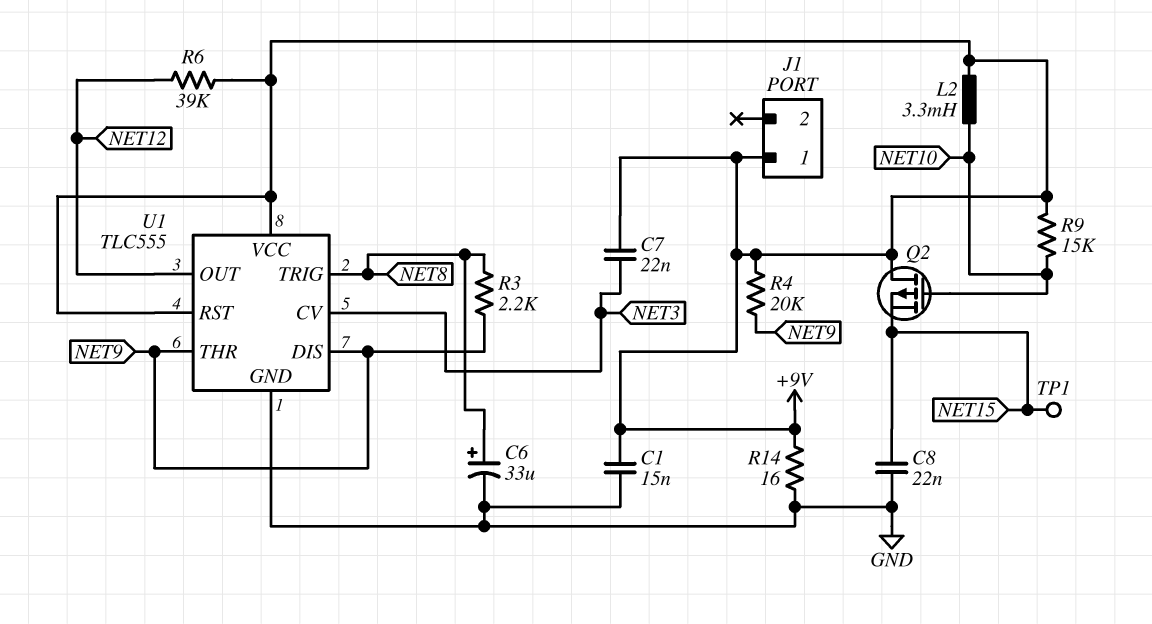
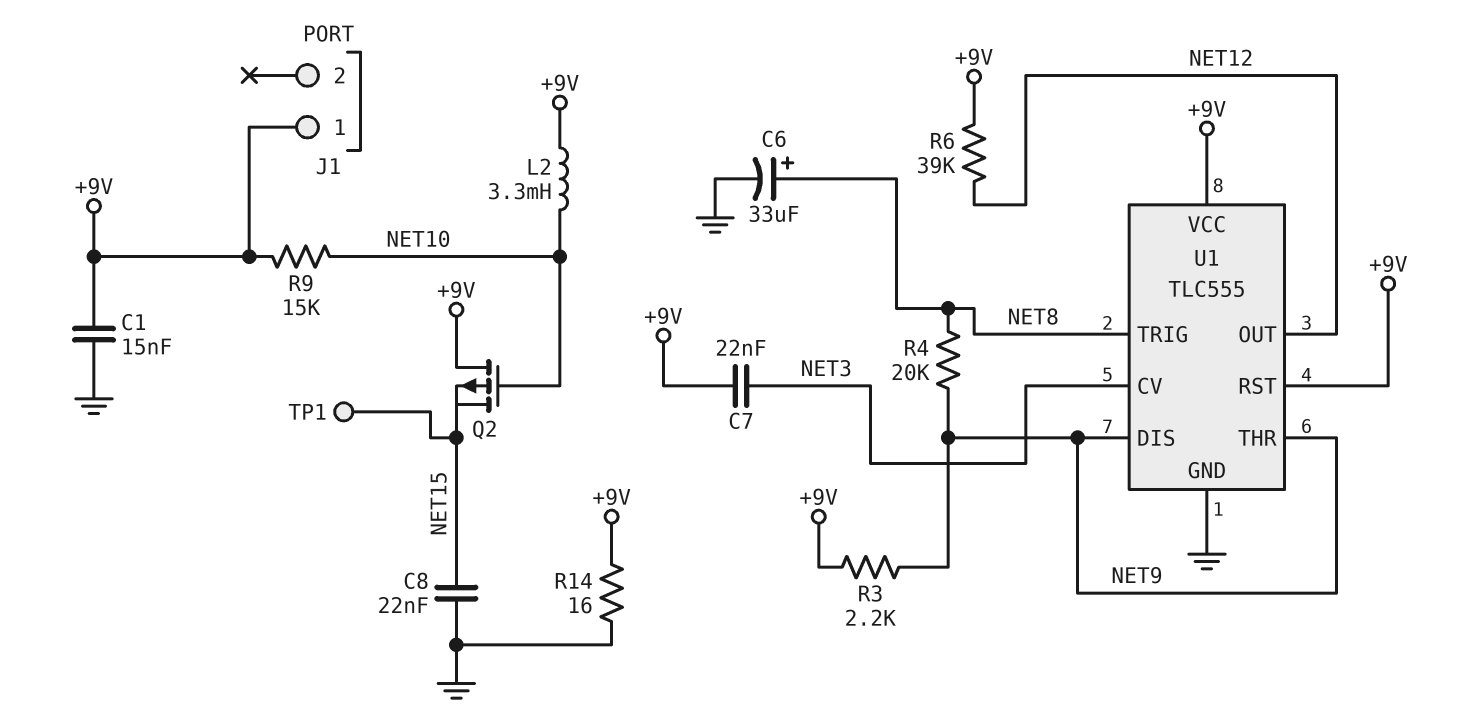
R3: 2.2k (NET8, NET9) -> 2.2k (+9V, NET9)
R4: 20k (+9V, NET9) -> 20k (NET8, NET9)

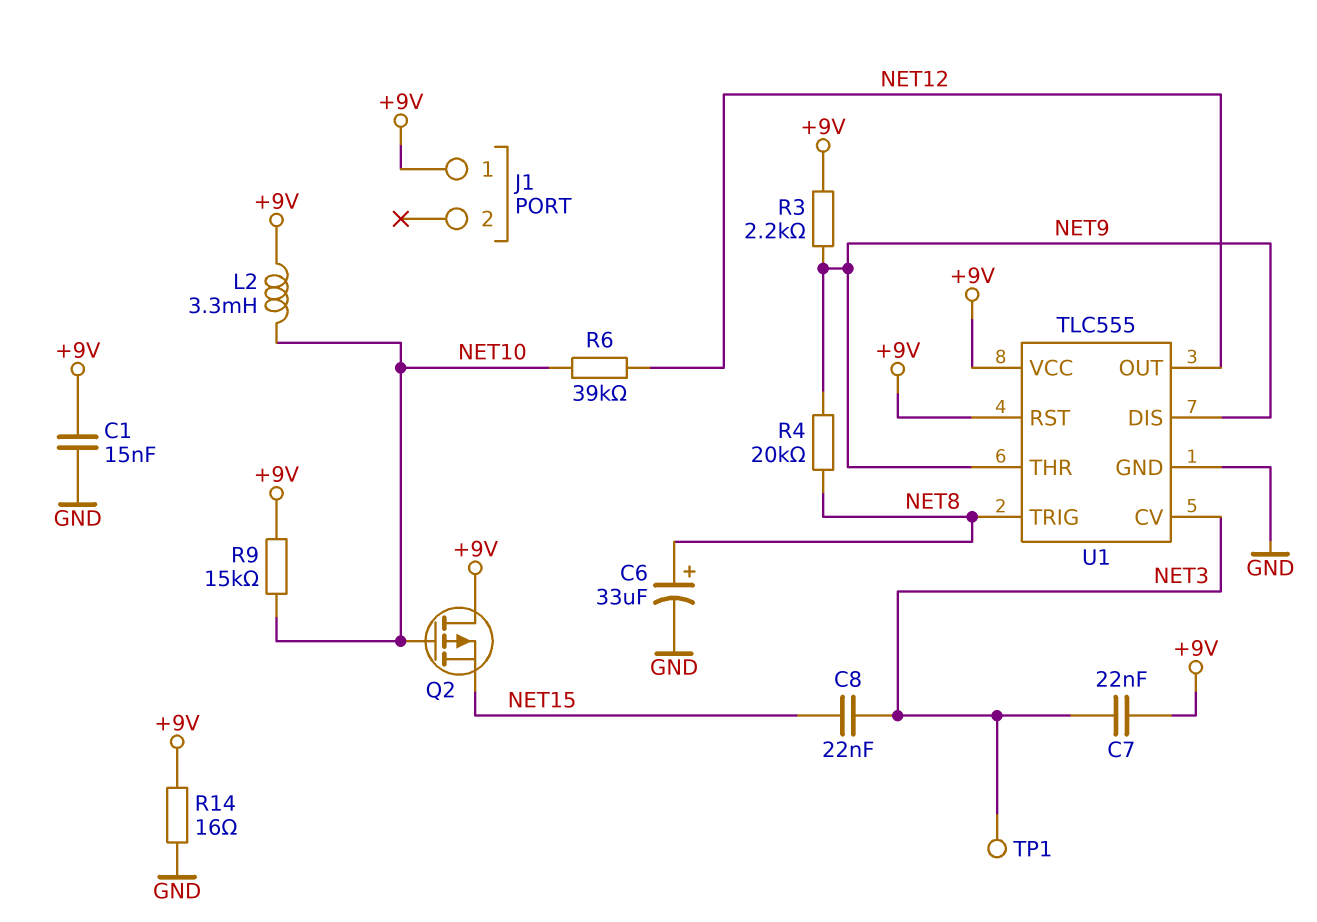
C8: 22nF (GND, NET15) -> 22nF (NET3, NET15)
R6: 39k (+9V, NET12) -> 39k (NET10, NET12)
TP1: test point (NET15) -> test point (NET3)

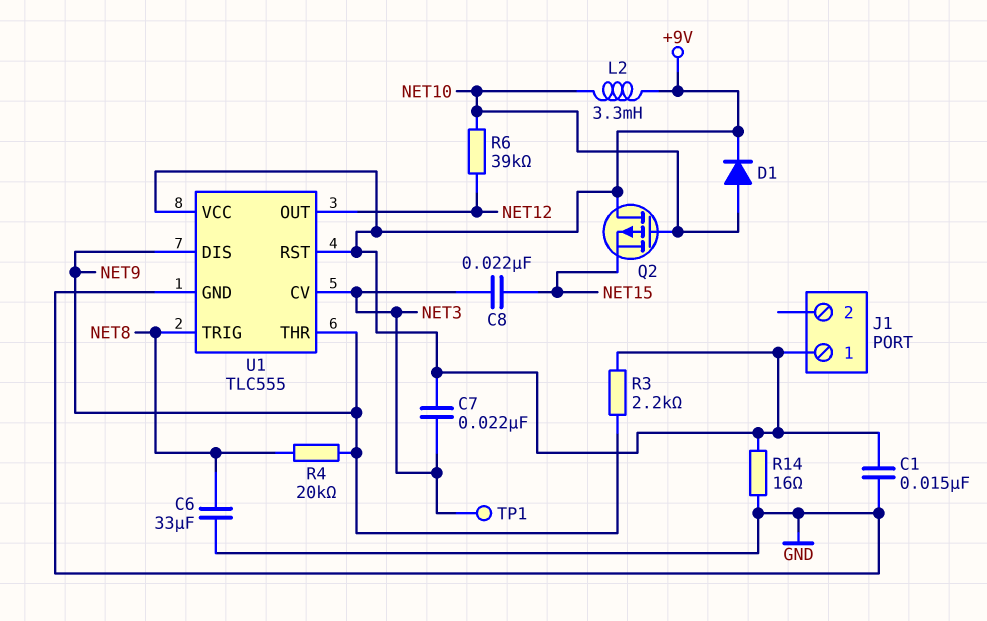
C6: 33uF (plus NET8, minus GND) -> 33uF (GND, NET8)
D1: none -> diode (A NET10, K +9V)
R9: 15k (+9V, NET10) -> none

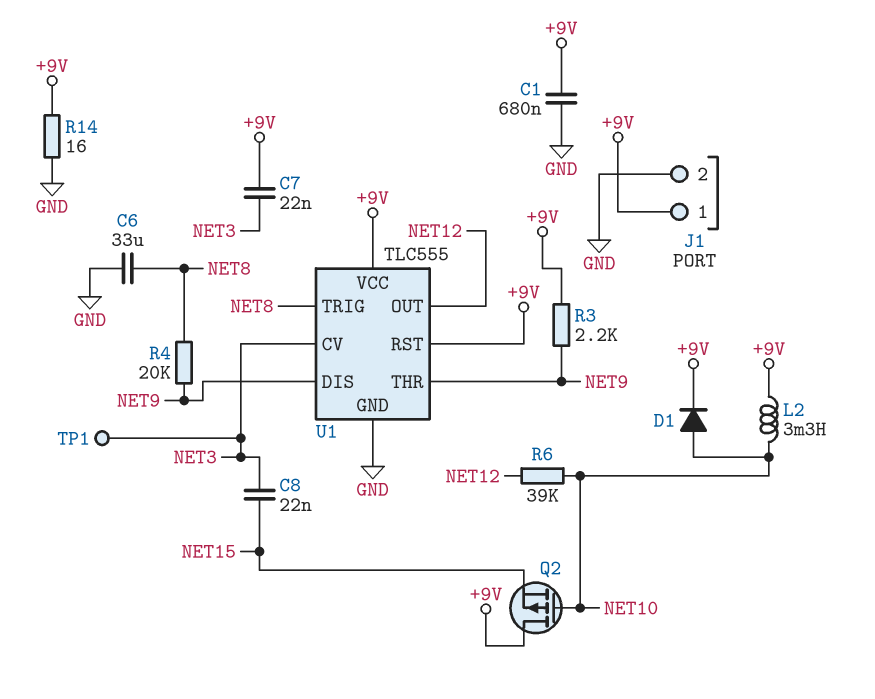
C1: 15nF (+9V, GND) -> 680nF (+9V, GND)
J1 pin 2: none -> GND

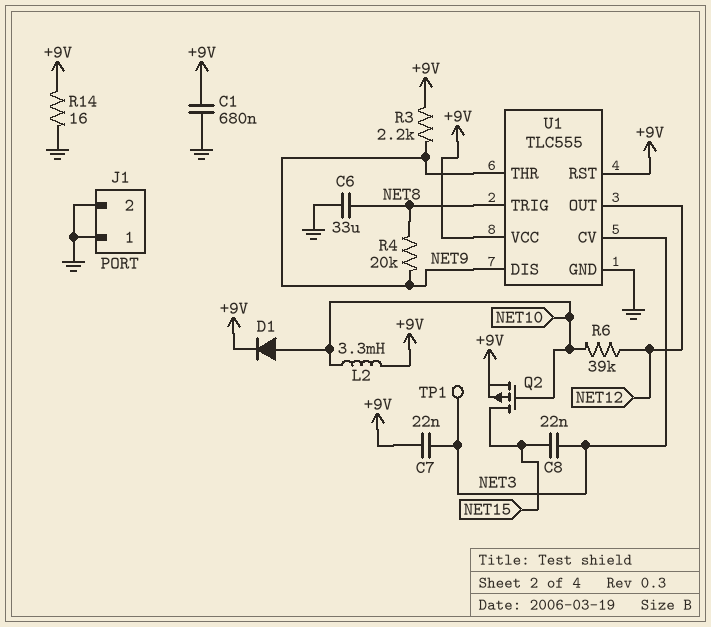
J1 pin 1: +9V -> GND
Q2: PMOS (G NET10, D +9V, S NET15) -> PMOS (G NET10, D NET15, S +9V)

